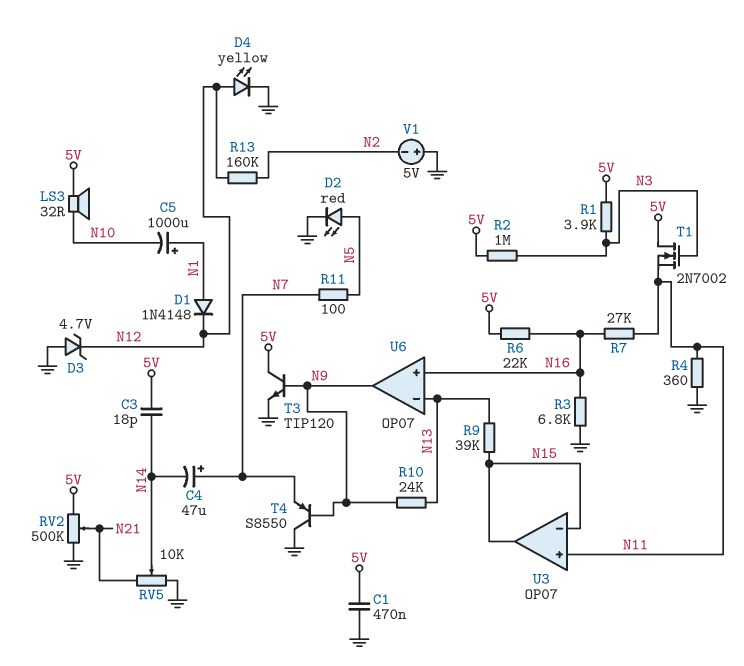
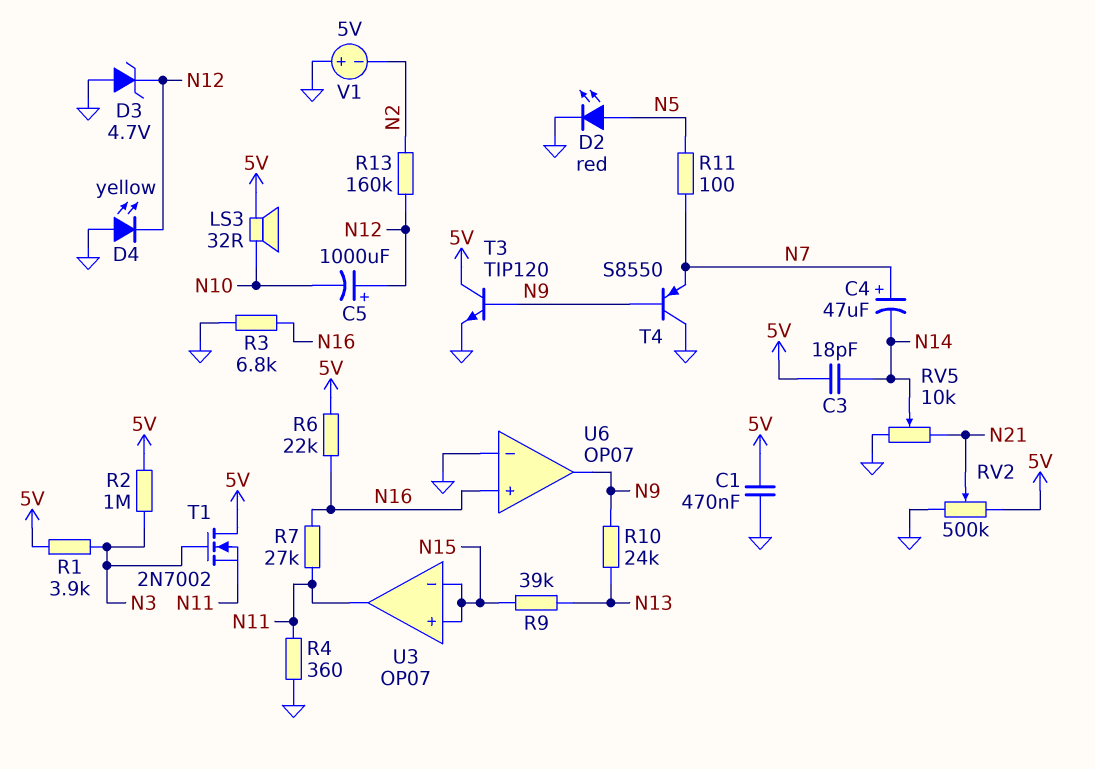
C5: 1000uF (plus N1, minus N10) -> 1000uF (plus N12, minus N10)
D1: diode 1N4148 (A N1, K N12) -> none
D4: LED yellow (A N12, K GND) -> LED yellow (A GND, K N12)
U3 pin in+: N11 -> N15
U3 pin out: N15 -> N11
U6 pin in-: N13 -> GND

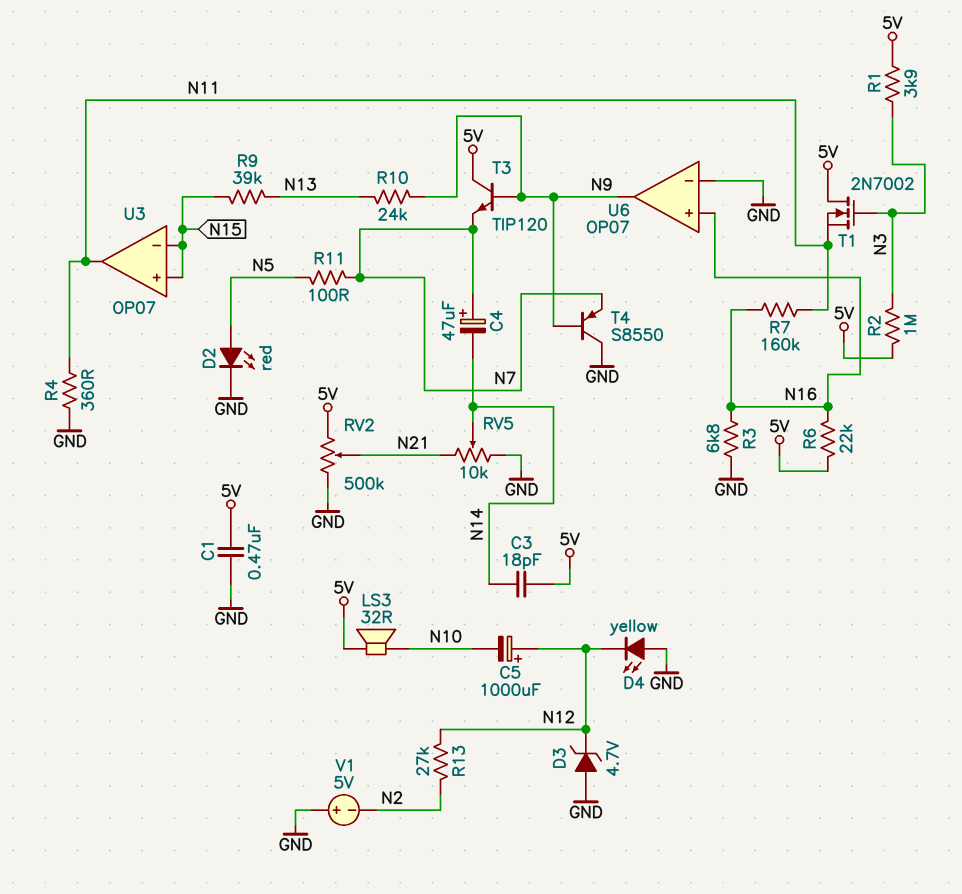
R7: 27k (N11, N16) -> 160k (N11, N16)
R13: 160k (N2, N12) -> 27k (N2, N12)
T3: NPN TIP120 (B N9, C 5V, E GND) -> NPN TIP120 (B N9, C 5V, E N7)

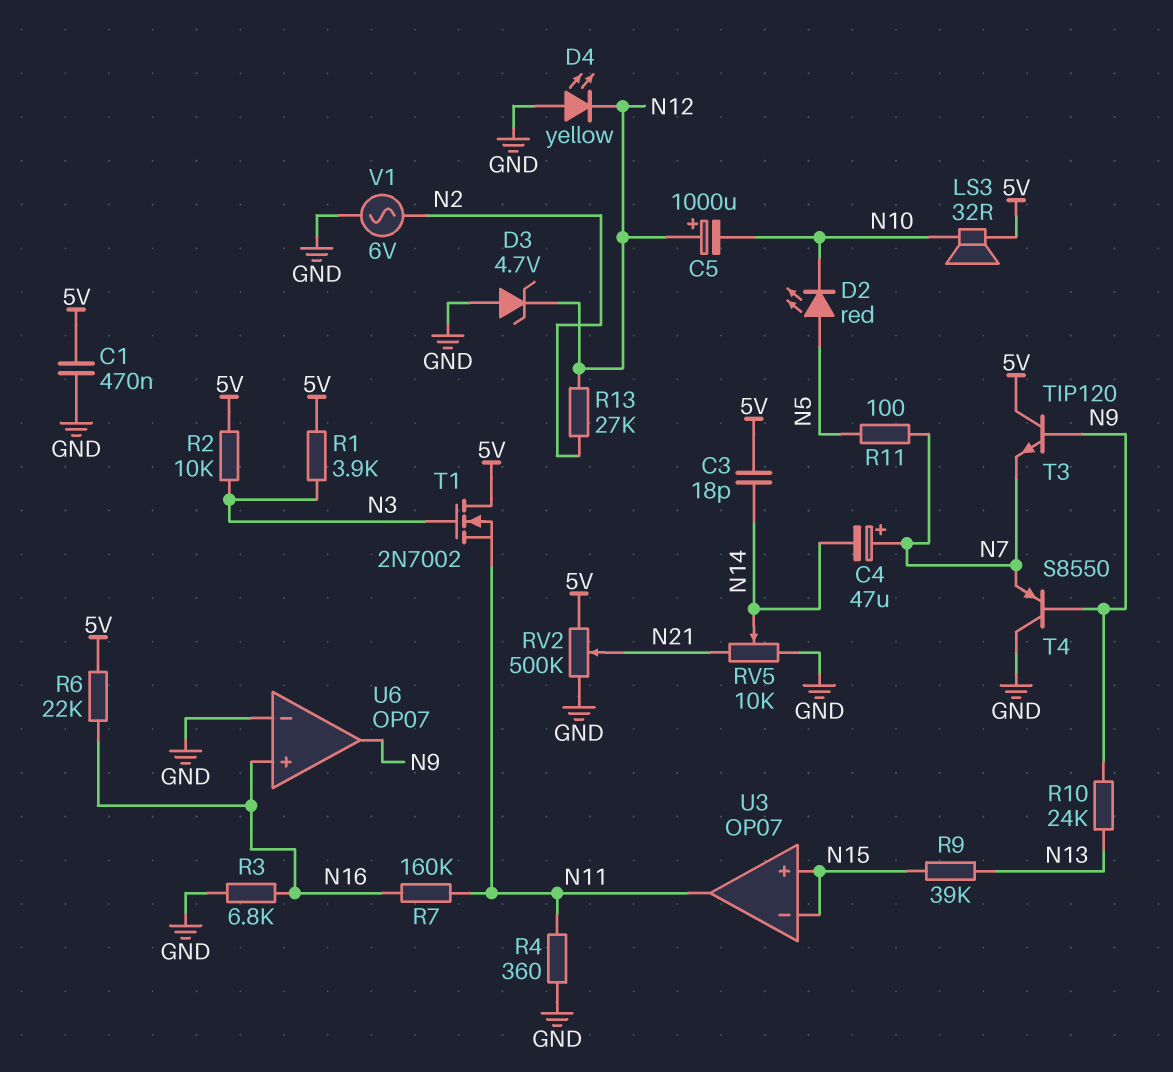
D2: LED red (A N5, K GND) -> LED red (A N5, K N10)
R2: 1M (5V, N3) -> 10k (5V, N3)
V1: 5V (plus GND, minus N2) -> AC 6V (GND, N2)

